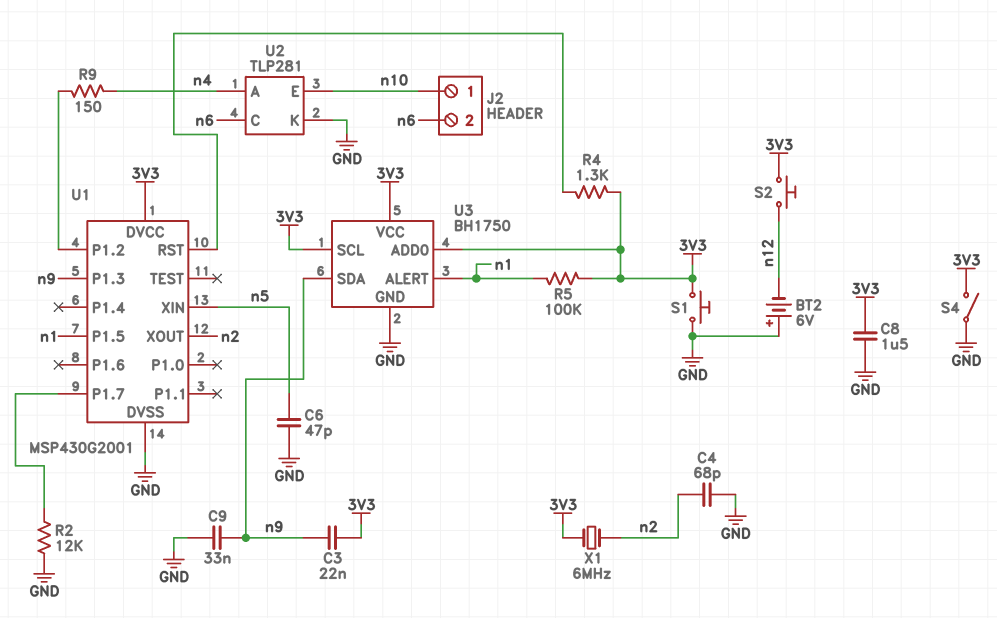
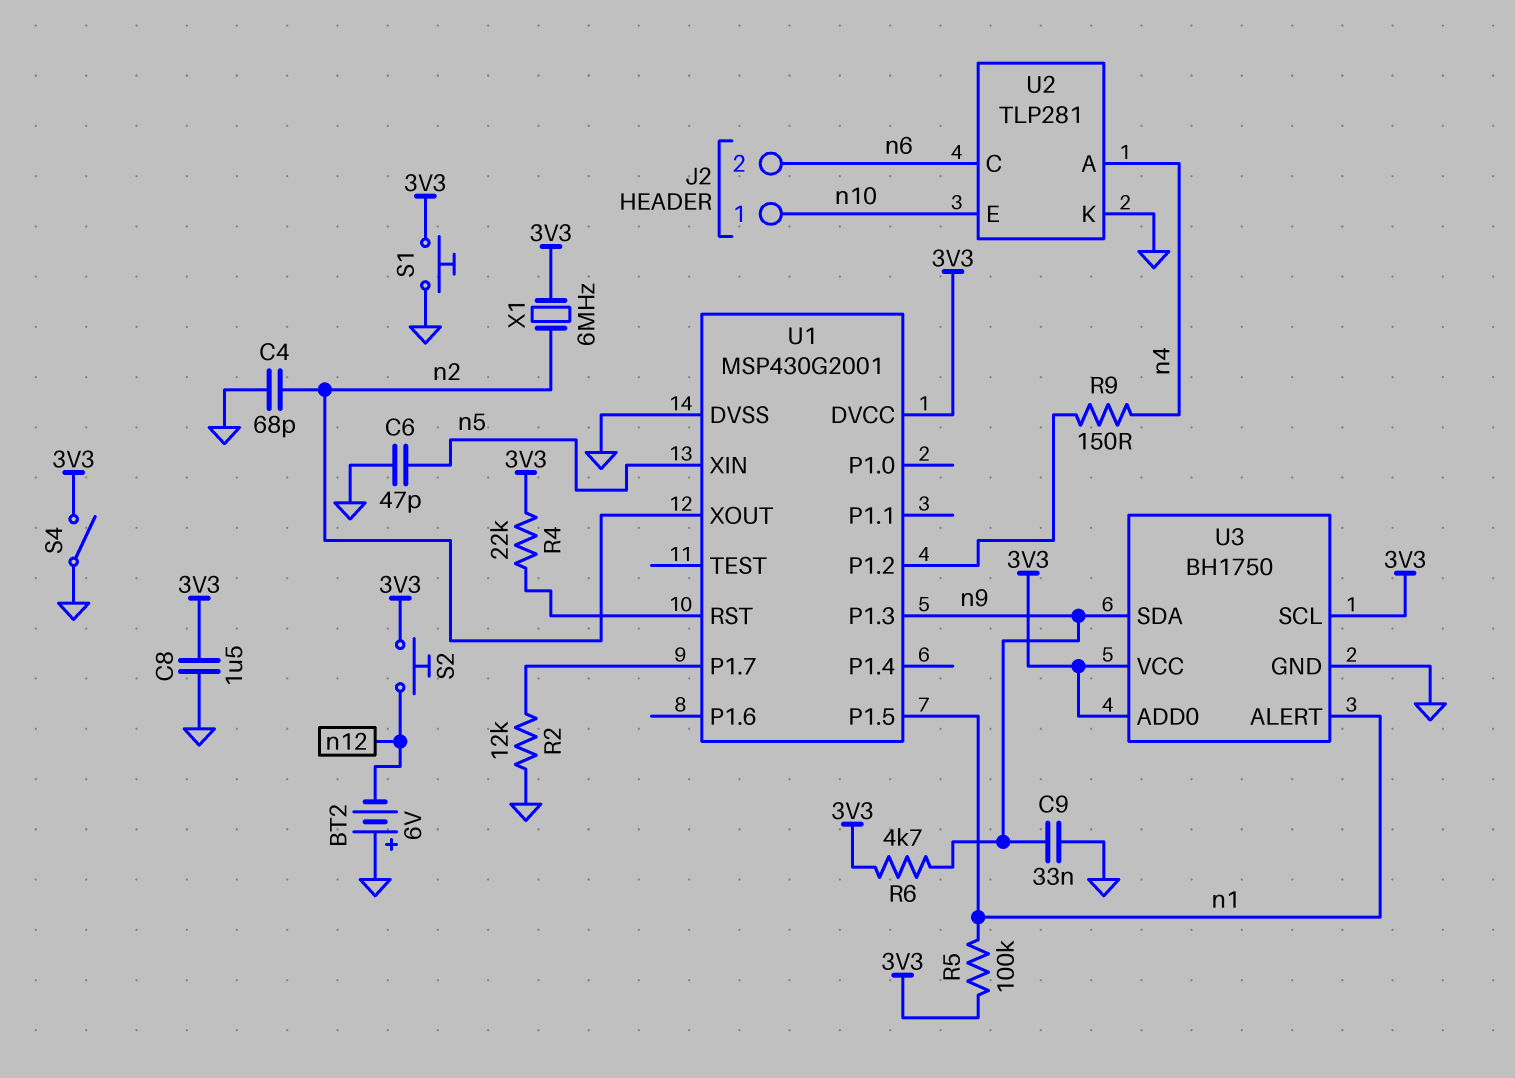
C3: 22nF (3V3, n9) -> none
R4: 1.3k (3V3, U1/RST) -> 22k (3V3, U1/RST)
R6: none -> 4.7k (3V3, n9)

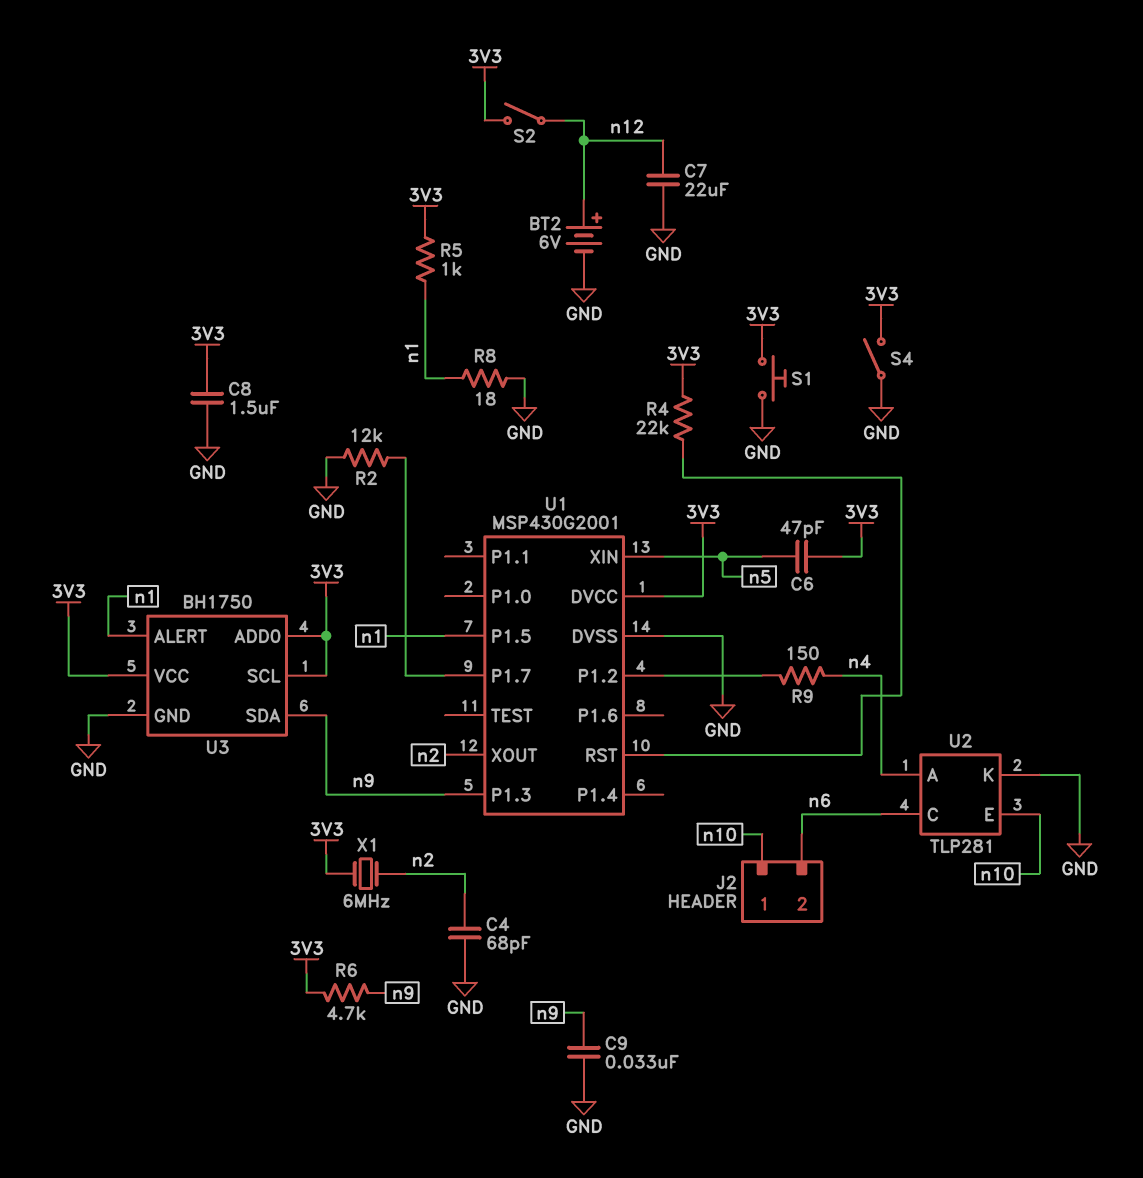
BT2: 6V (plus GND, minus n12) -> 6V (plus n12, minus GND)
C6: 47pF (GND, n5) -> 47pF (3V3, n5)
C7: none -> 22uF (GND, n12)
R5: 100k (3V3, n1) -> 1k (3V3, n1)
R8: none -> 18 (GND, n1)
S2: button (3V3, n12) -> switch (3V3, n12)

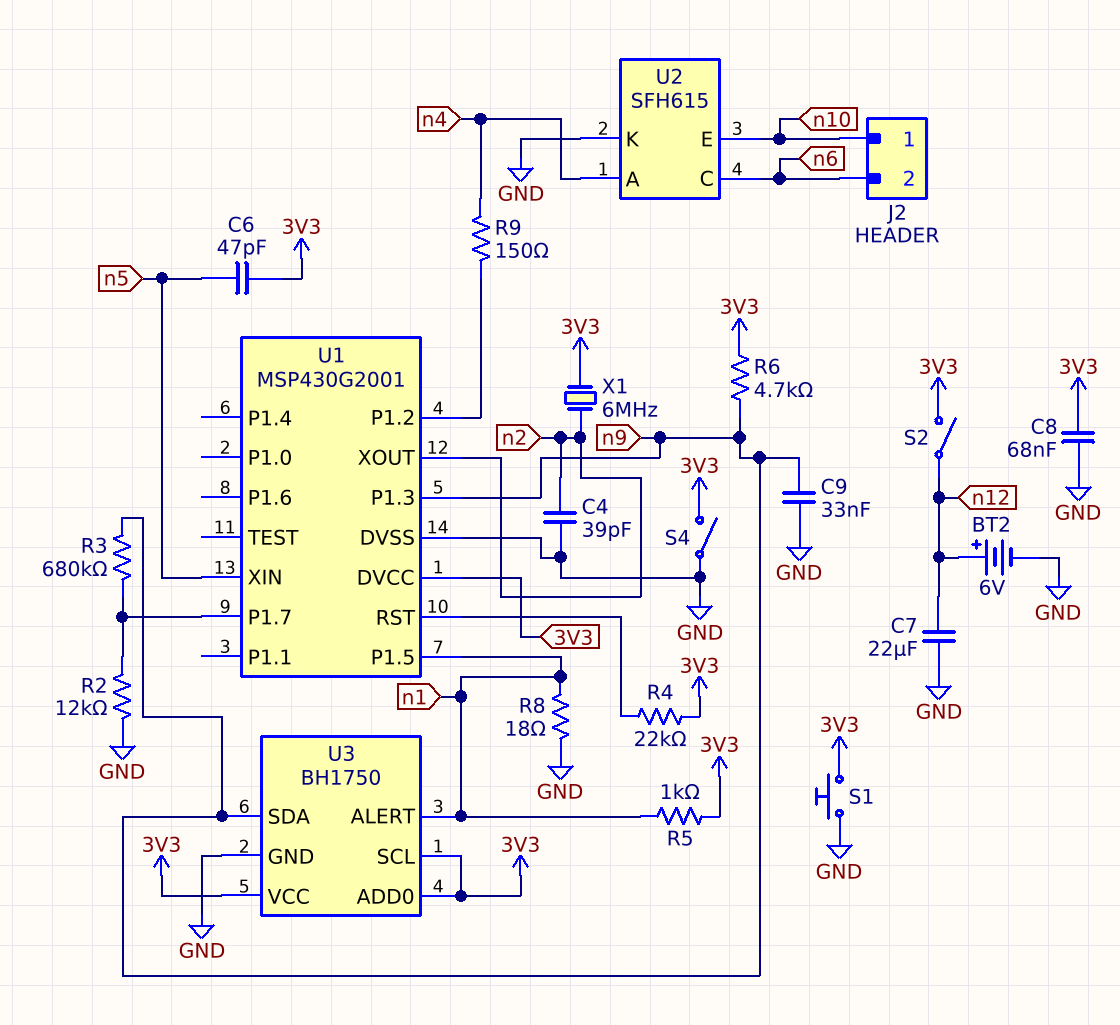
C4: 68pF (GND, n2) -> 39pF (GND, n2)
C8: 1.5uF (3V3, GND) -> 68nF (3V3, GND)
R3: none -> 680k (U1/P1.7, n9)
U2: TLP281 -> SFH615

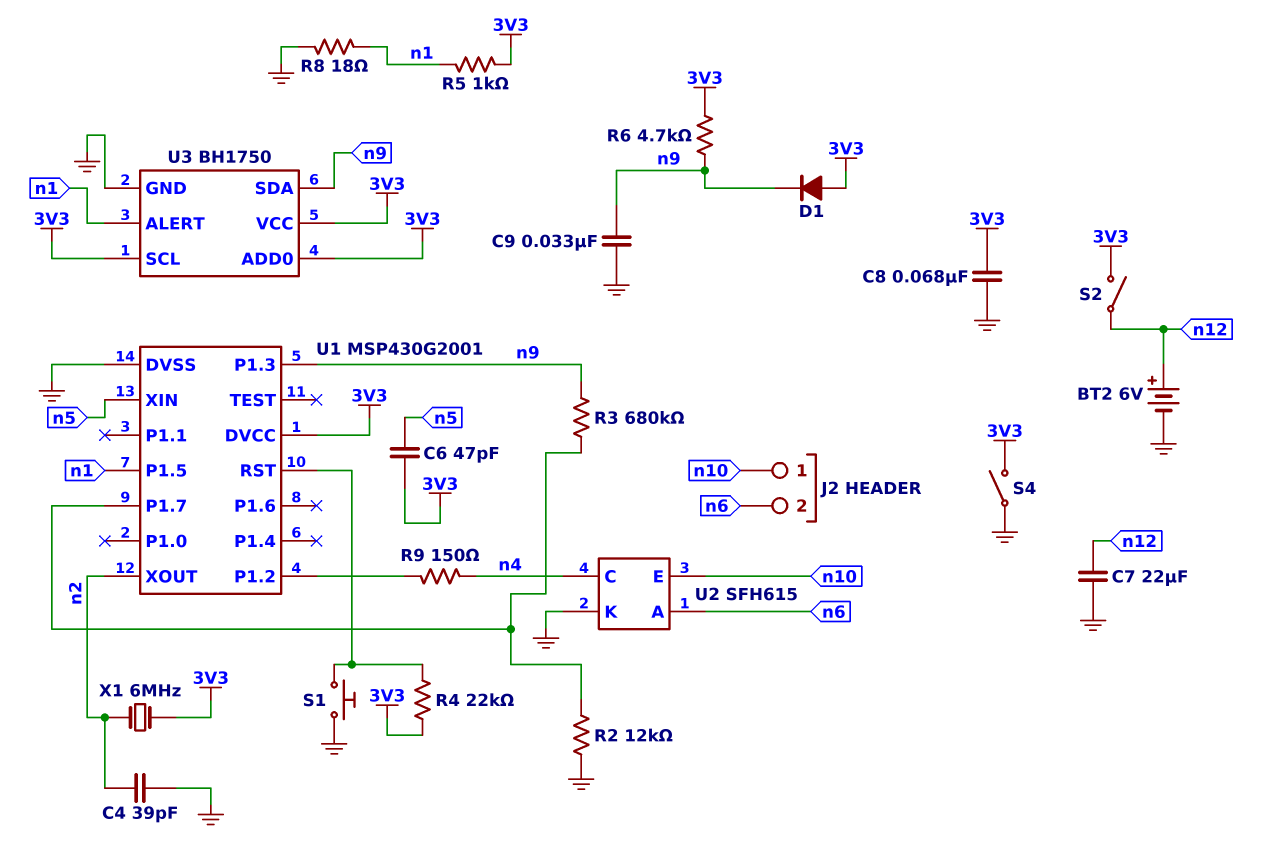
D1: none -> diode (A 3V3, K n9)
S1: button (3V3, GND) -> button (GND, U1/RST)
U2 pin A: n4 -> n6
U2 pin C: n6 -> n4

